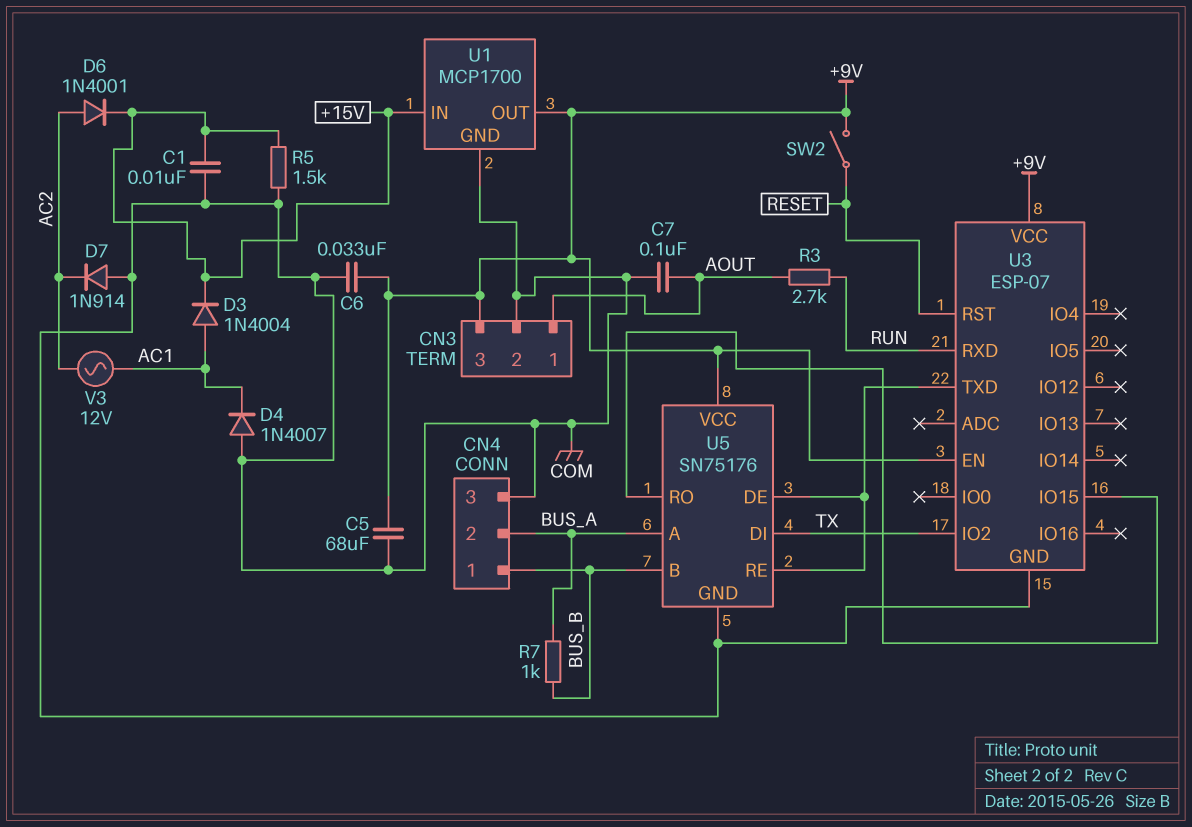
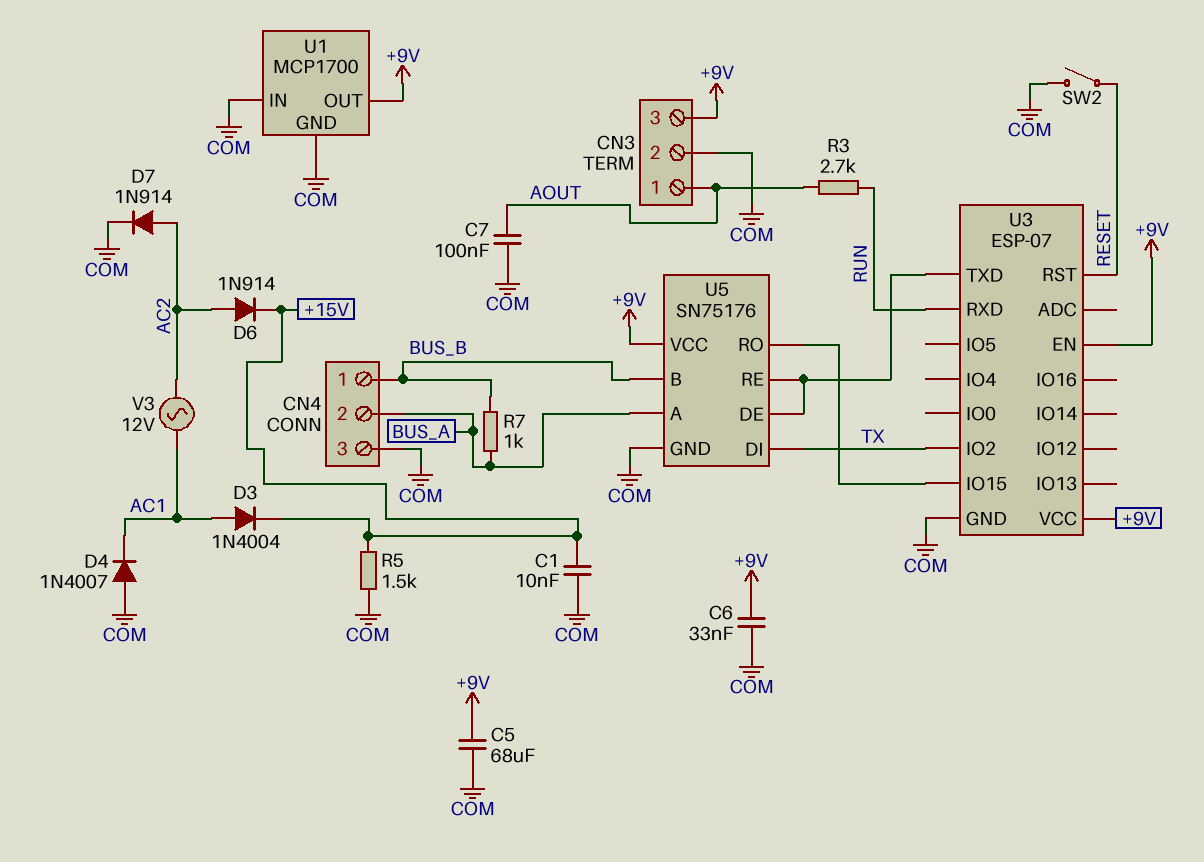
D6: diode 1N4001 (A AC2, K +15V) -> diode 1N914 (A AC2, K +15V)
D7: diode 1N914 (A COM, K AC2) -> diode 1N914 (A AC2, K COM)
SW2: switch (+9V, RESET) -> switch (COM, RESET)
U1 pin IN: +15V -> COM

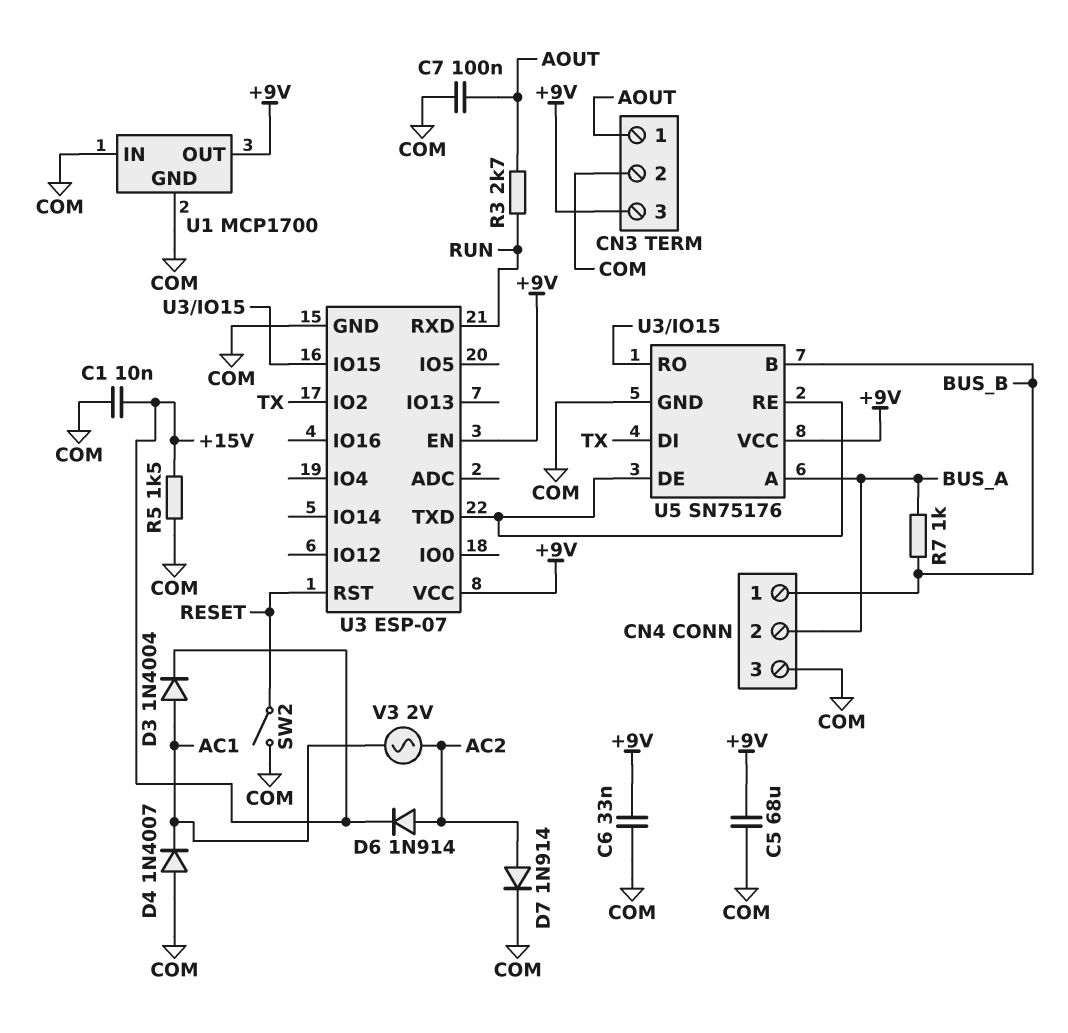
V3: AC 12V (AC1, AC2) -> AC 2V (AC1, AC2)

